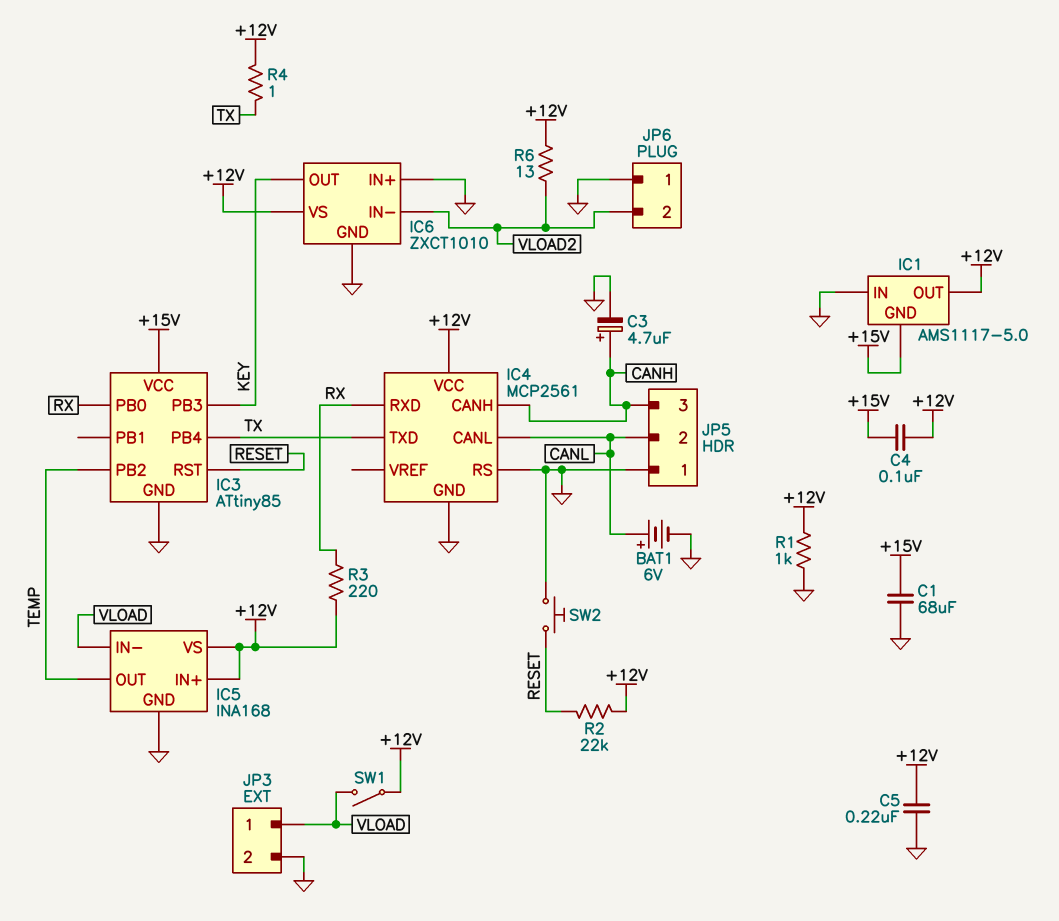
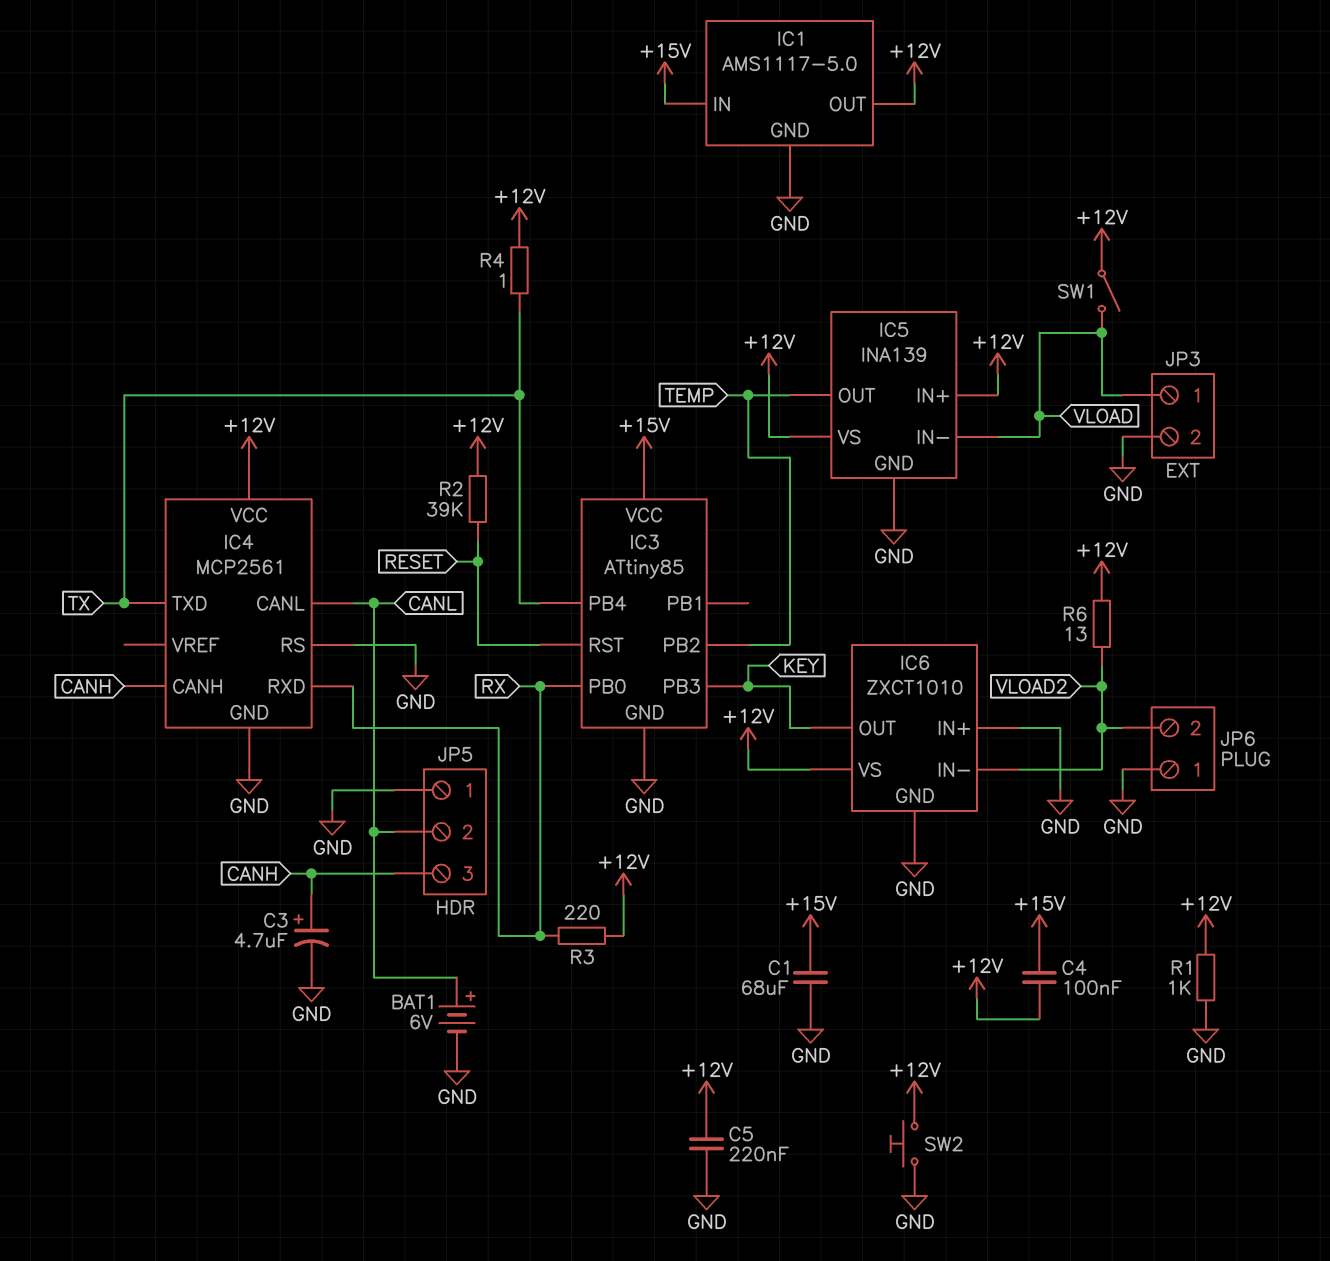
IC1 pin GND: +15V -> GND
IC1 pin IN: GND -> +15V
IC5: INA168 -> INA139
R2: 22k (+12V, RESET) -> 39k (+12V, RESET)
SW2: button (GND, RESET) -> button (+12V, GND)

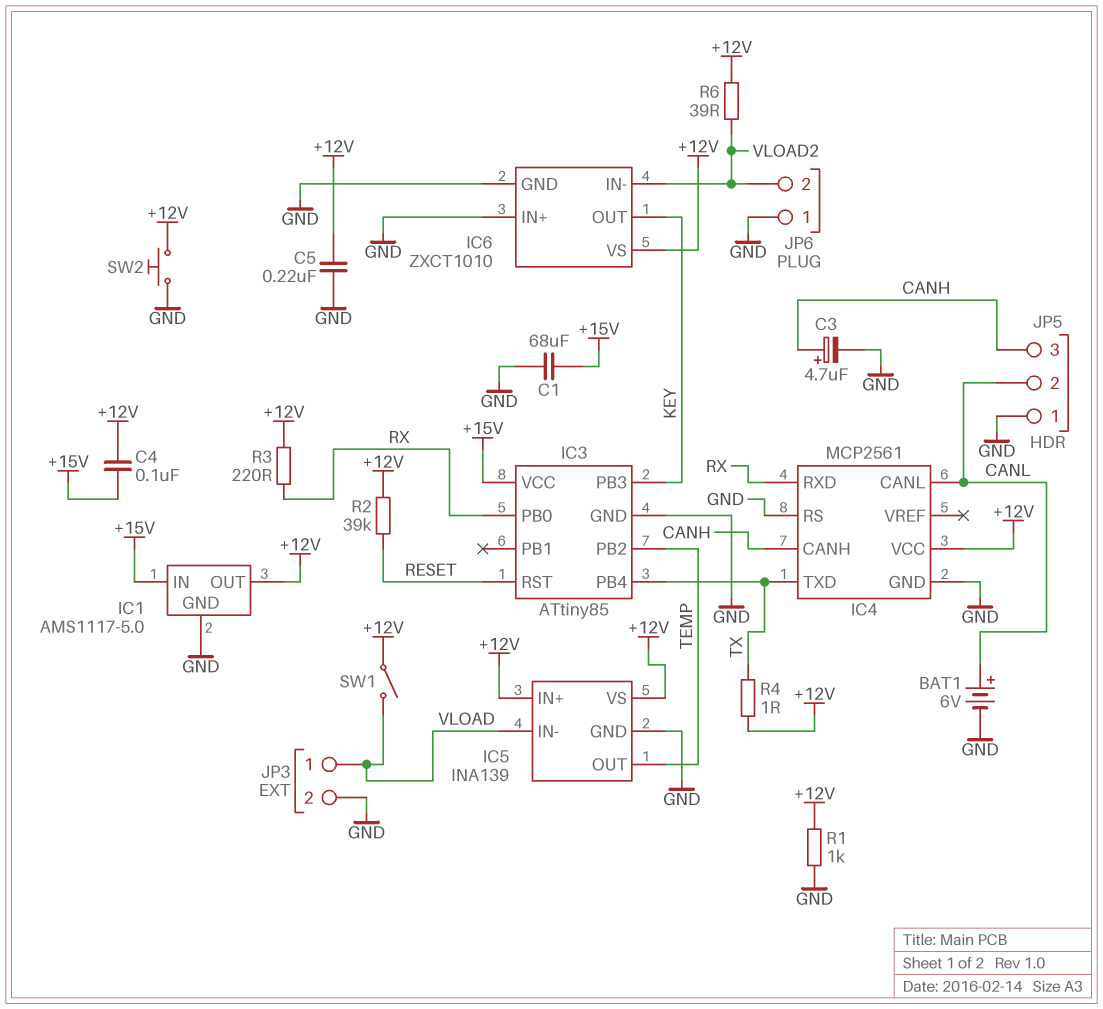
R6: 13 (+12V, VLOAD2) -> 39 (+12V, VLOAD2)

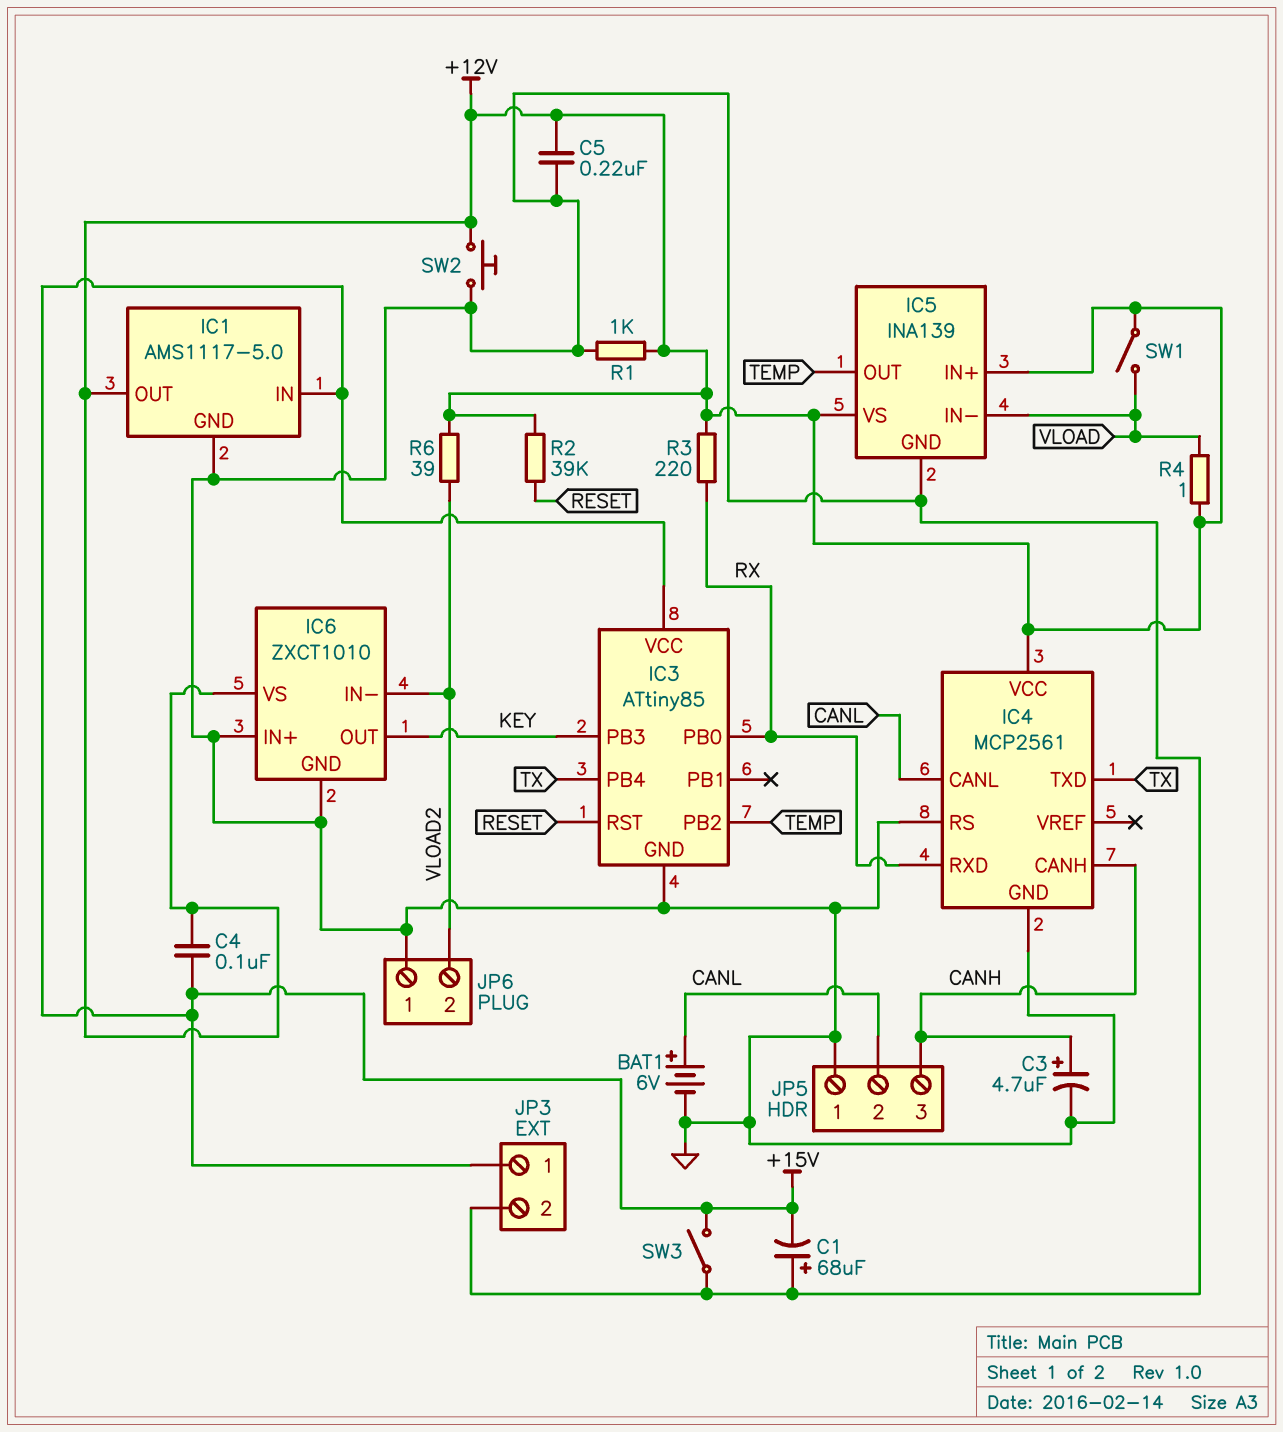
C1: 68uF (+15V, GND) -> 68uF (plus GND, minus +15V)
JP3 pin 1: VLOAD -> +15V
R4: 1 (+12V, TX) -> 1 (+12V, VLOAD)
SW3: none -> switch (+15V, GND)

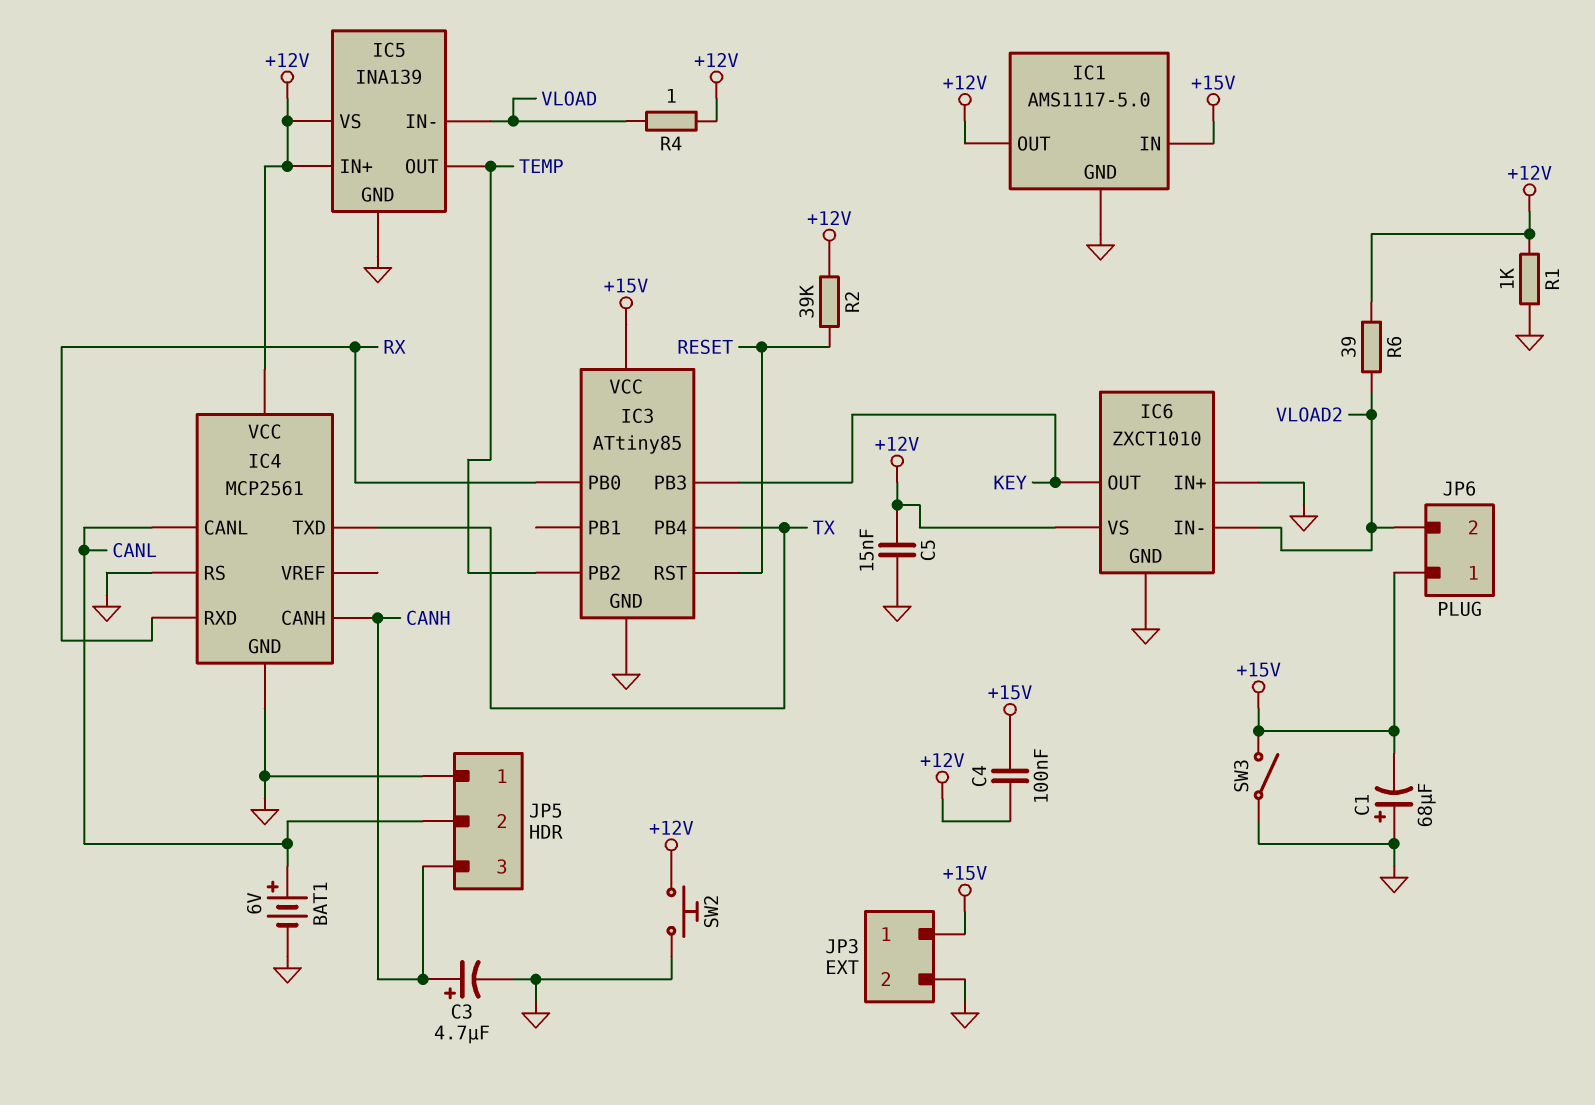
C5: 220nF (+12V, GND) -> 15nF (+12V, GND)
JP6 pin 1: GND -> +15V
R3: 220 (+12V, RX) -> none
SW1: switch (+12V, VLOAD) -> none

